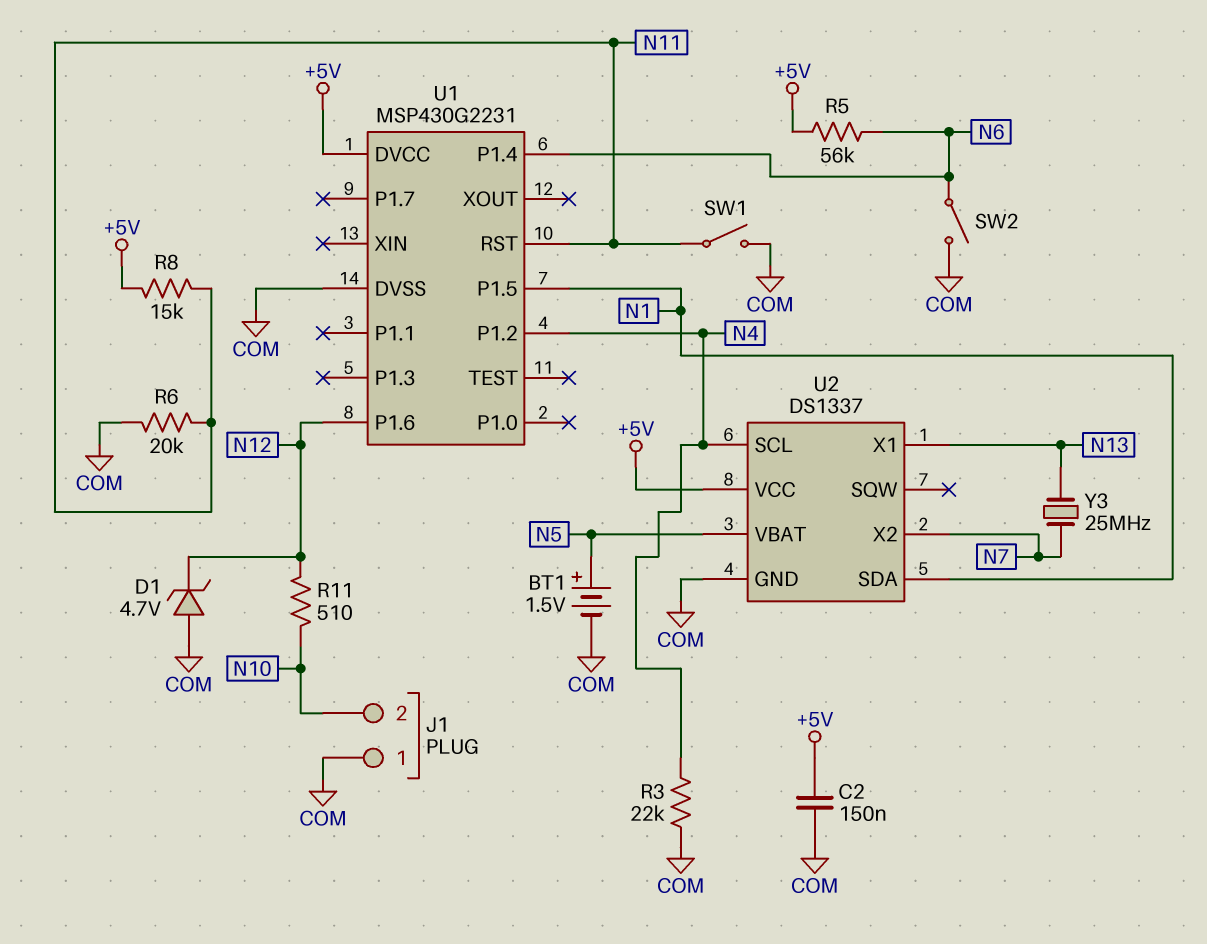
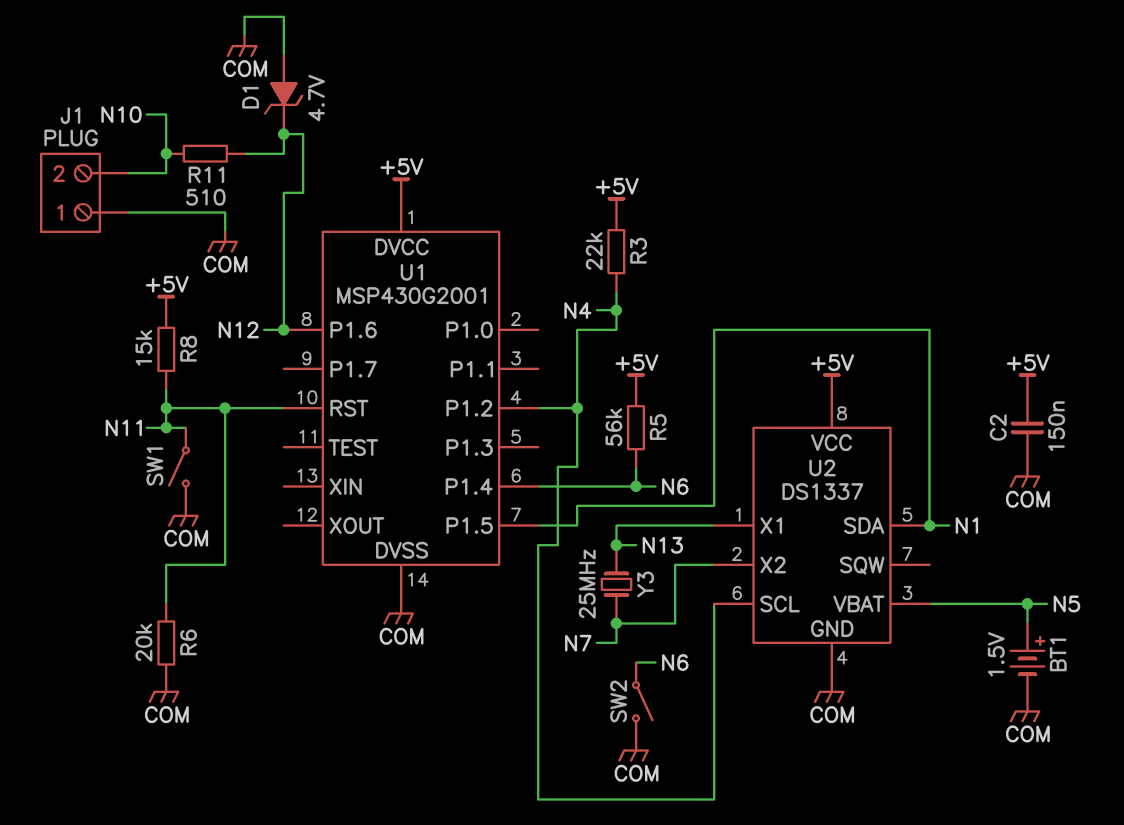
R3: 22k (COM, N4) -> 22k (+5V, N4)
U1: MSP430G2231 -> MSP430G2001

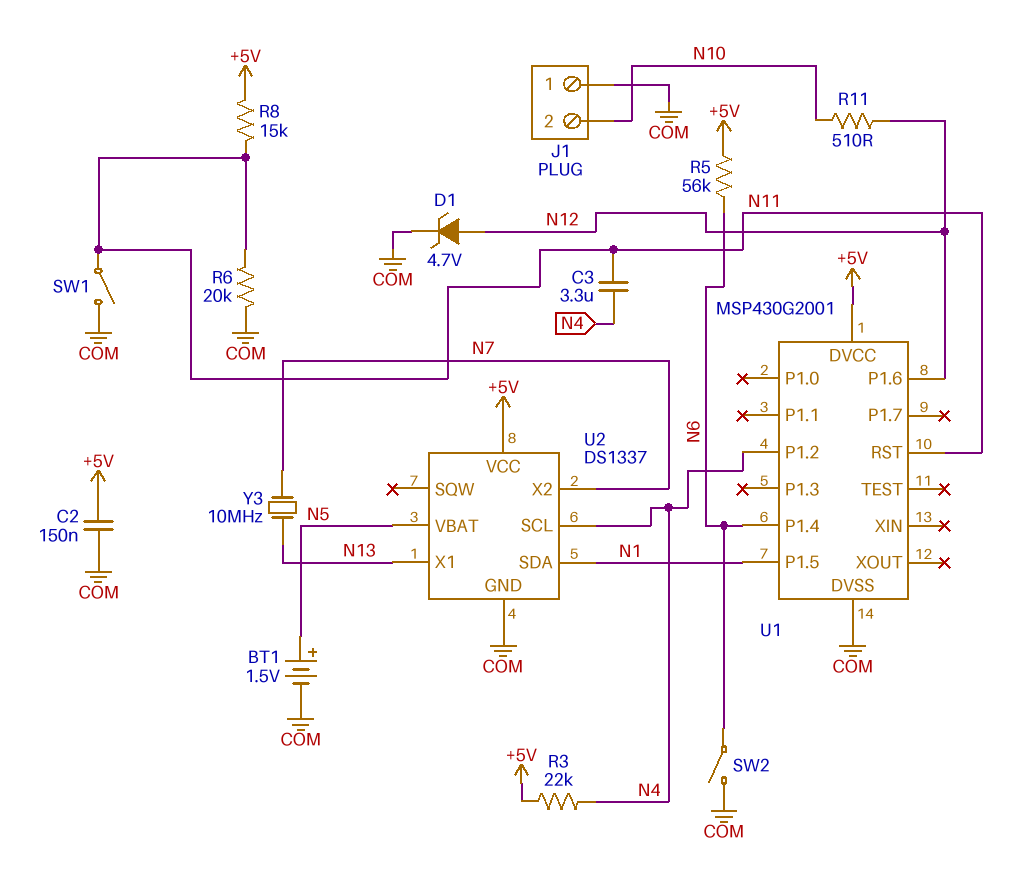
C3: none -> 3.3uF (N4, N11)
D1: zener 4.7V (A COM, K N12) -> zener 4.7V (A N12, K COM)
Y3: 25MHz (N7, N13) -> 10MHz (N7, N13)

